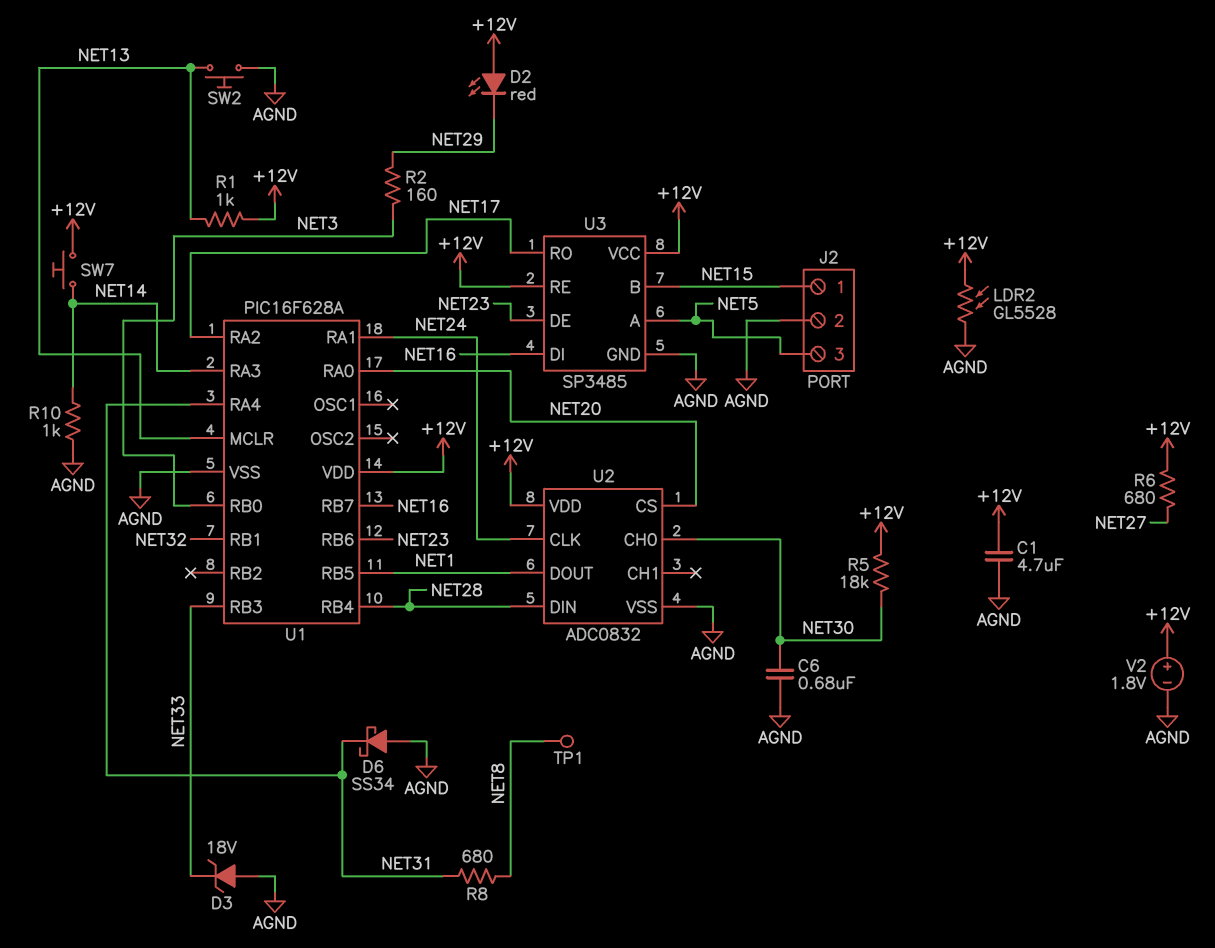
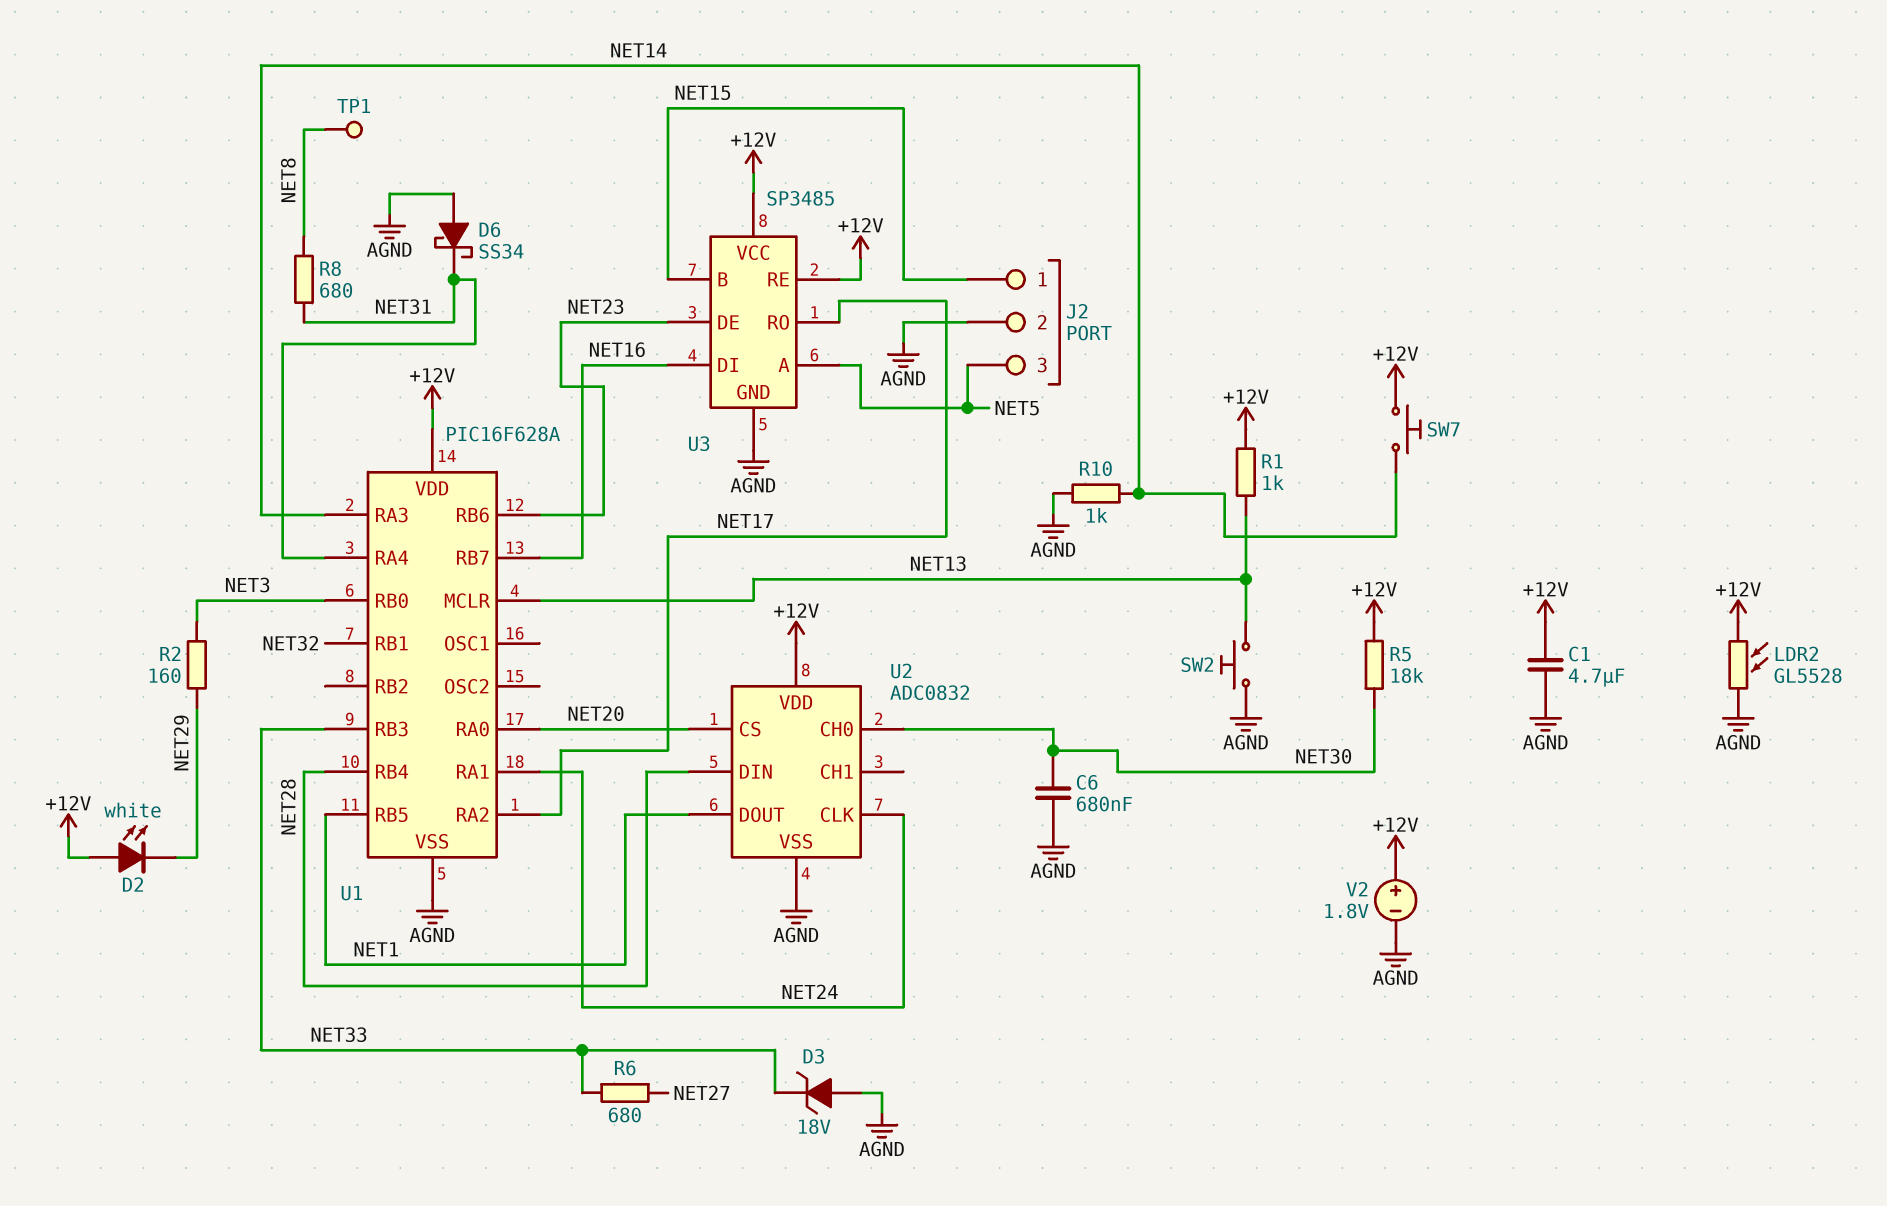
D2: LED red (A +12V, K NET29) -> LED white (A +12V, K NET29)
R6: 680 (+12V, NET27) -> 680 (NET27, NET33)

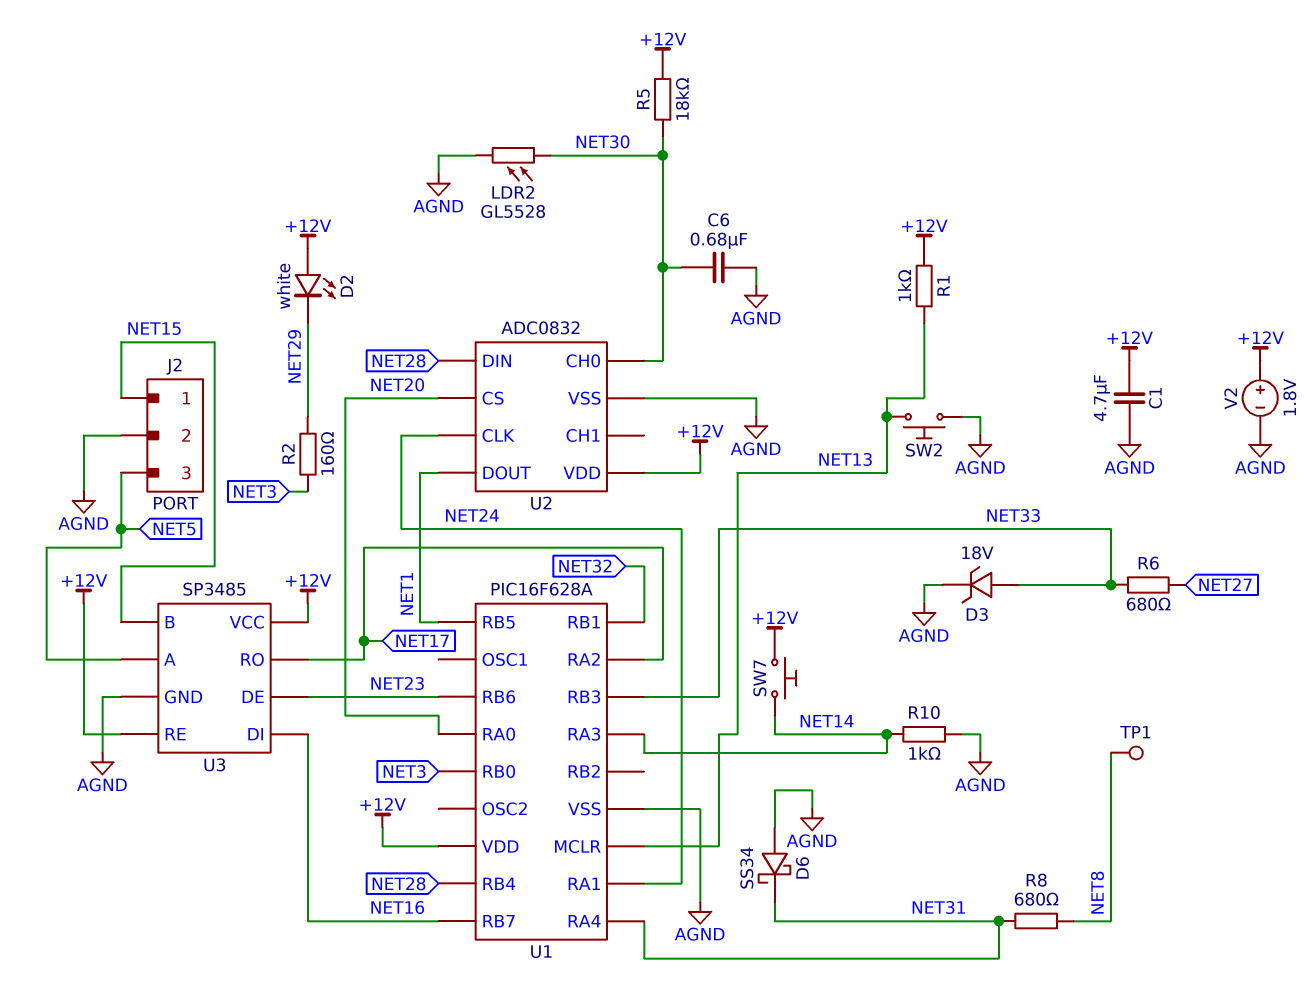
D3: zener 18V (A AGND, K NET33) -> zener 18V (A NET33, K AGND)
LDR2: GL5528 (+12V, AGND) -> GL5528 (AGND, NET30)

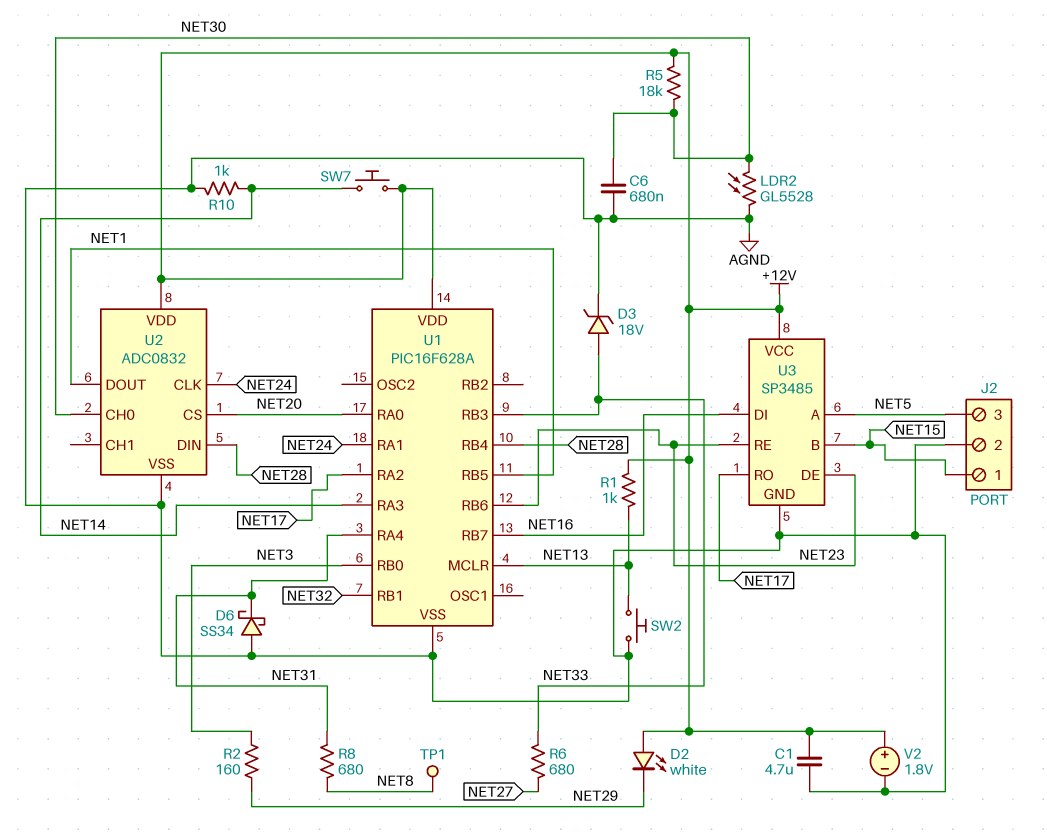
U3 pin RE: +12V -> NET23

